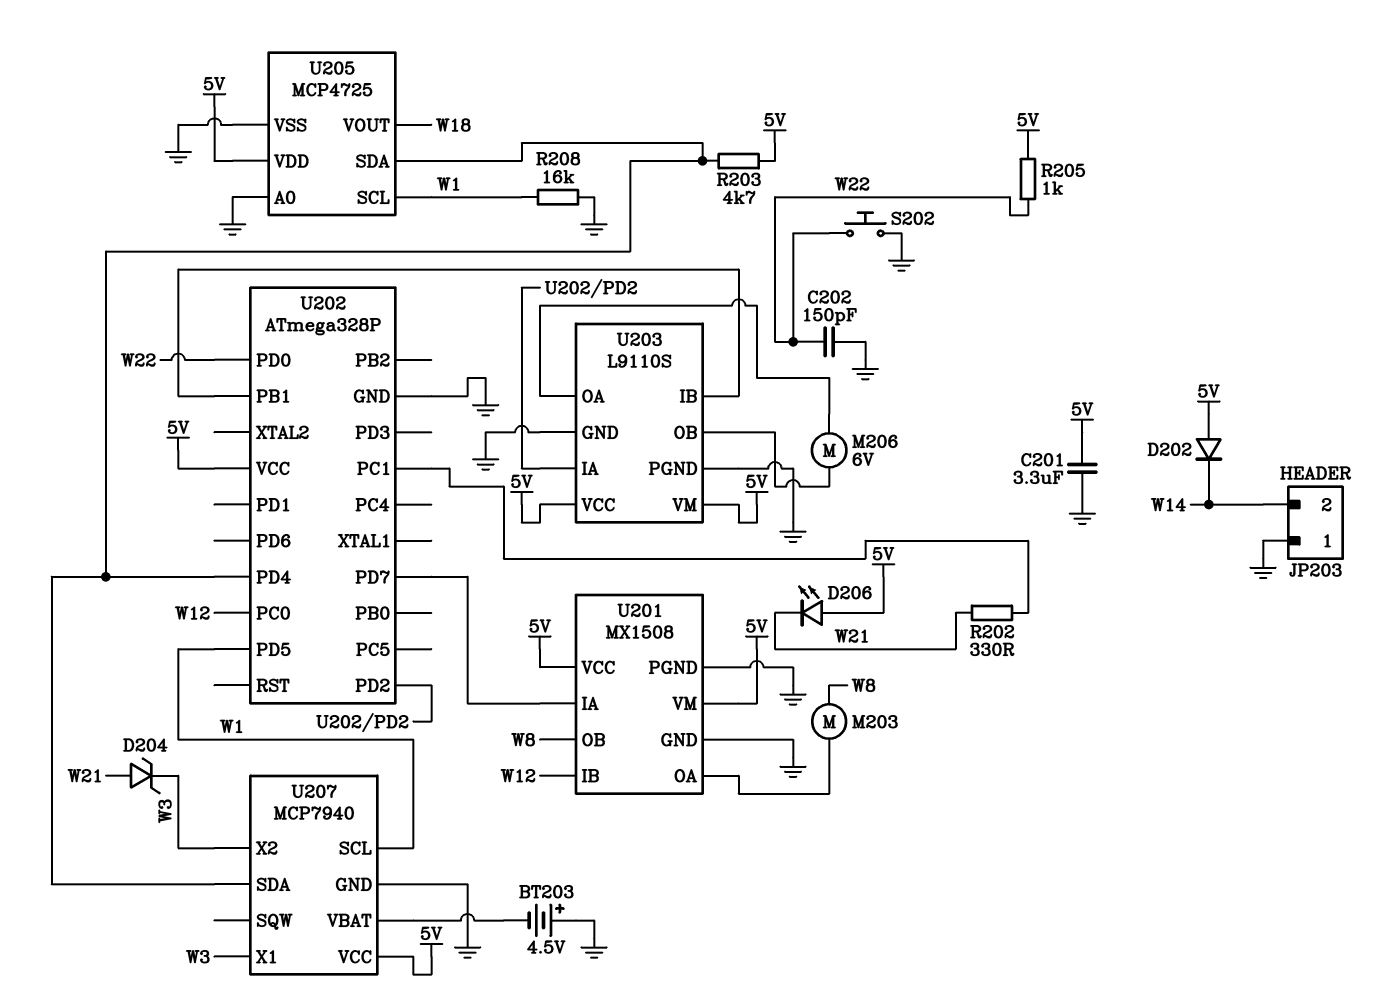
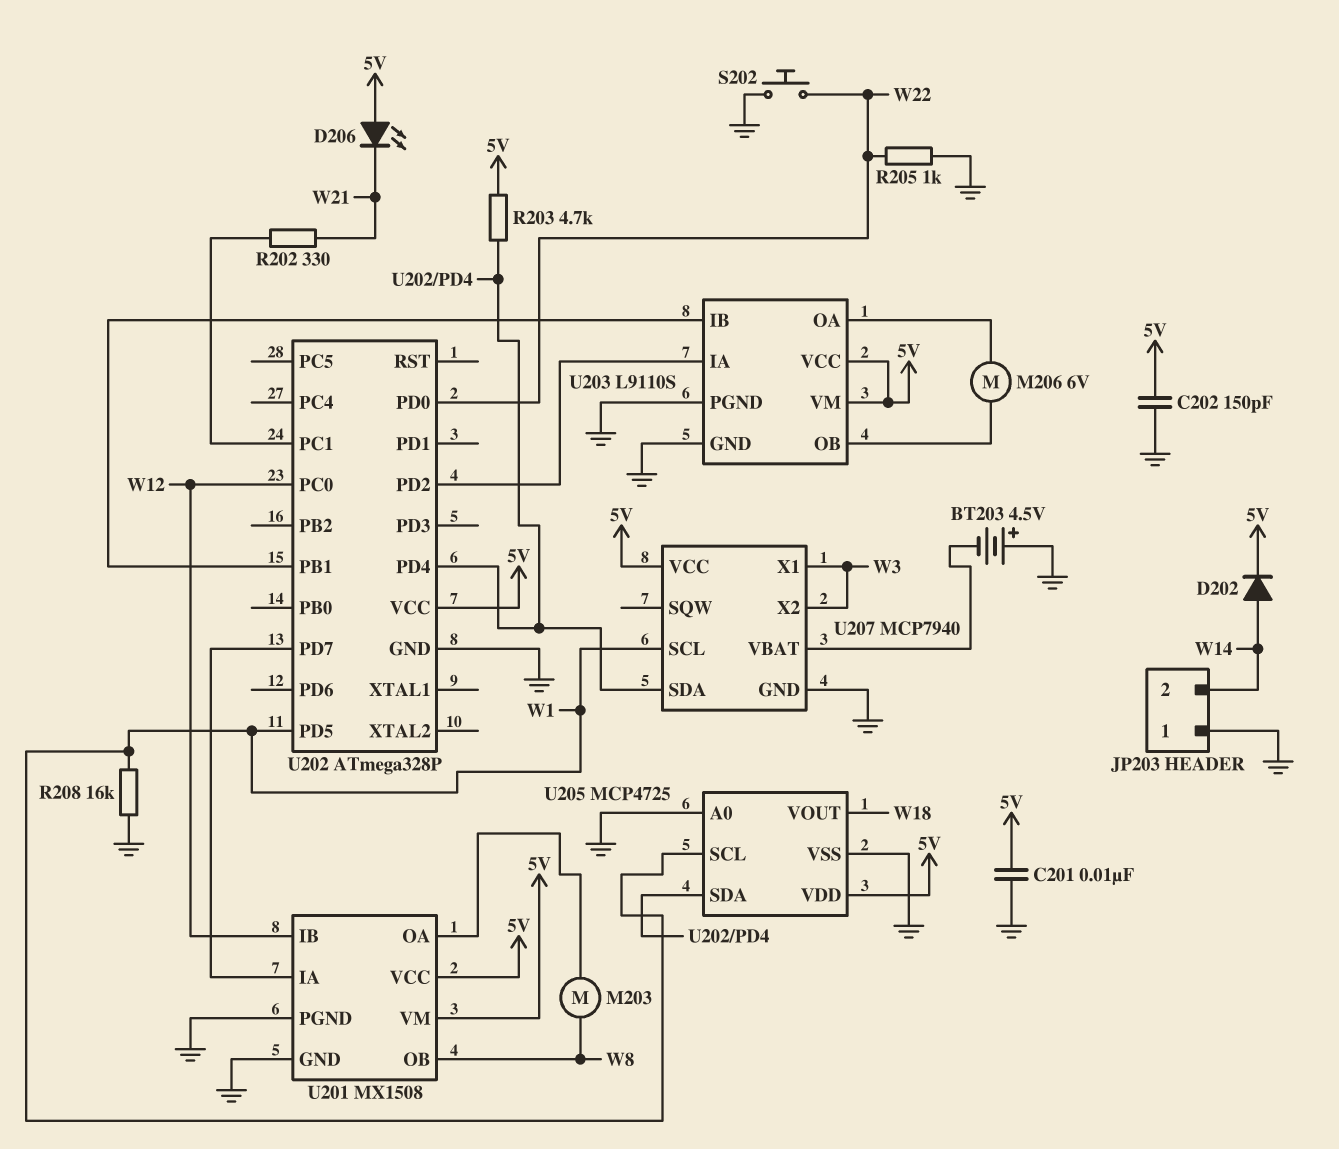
C201: 3.3uF (5V, GND) -> 10nF (5V, GND)
C202: 150pF (GND, W22) -> 150pF (5V, GND)
D202: diode (A 5V, K W14) -> diode (A W14, K 5V)
D204: zener (A W21, K W3) -> none
R205: 1k (5V, W22) -> 1k (GND, W22)

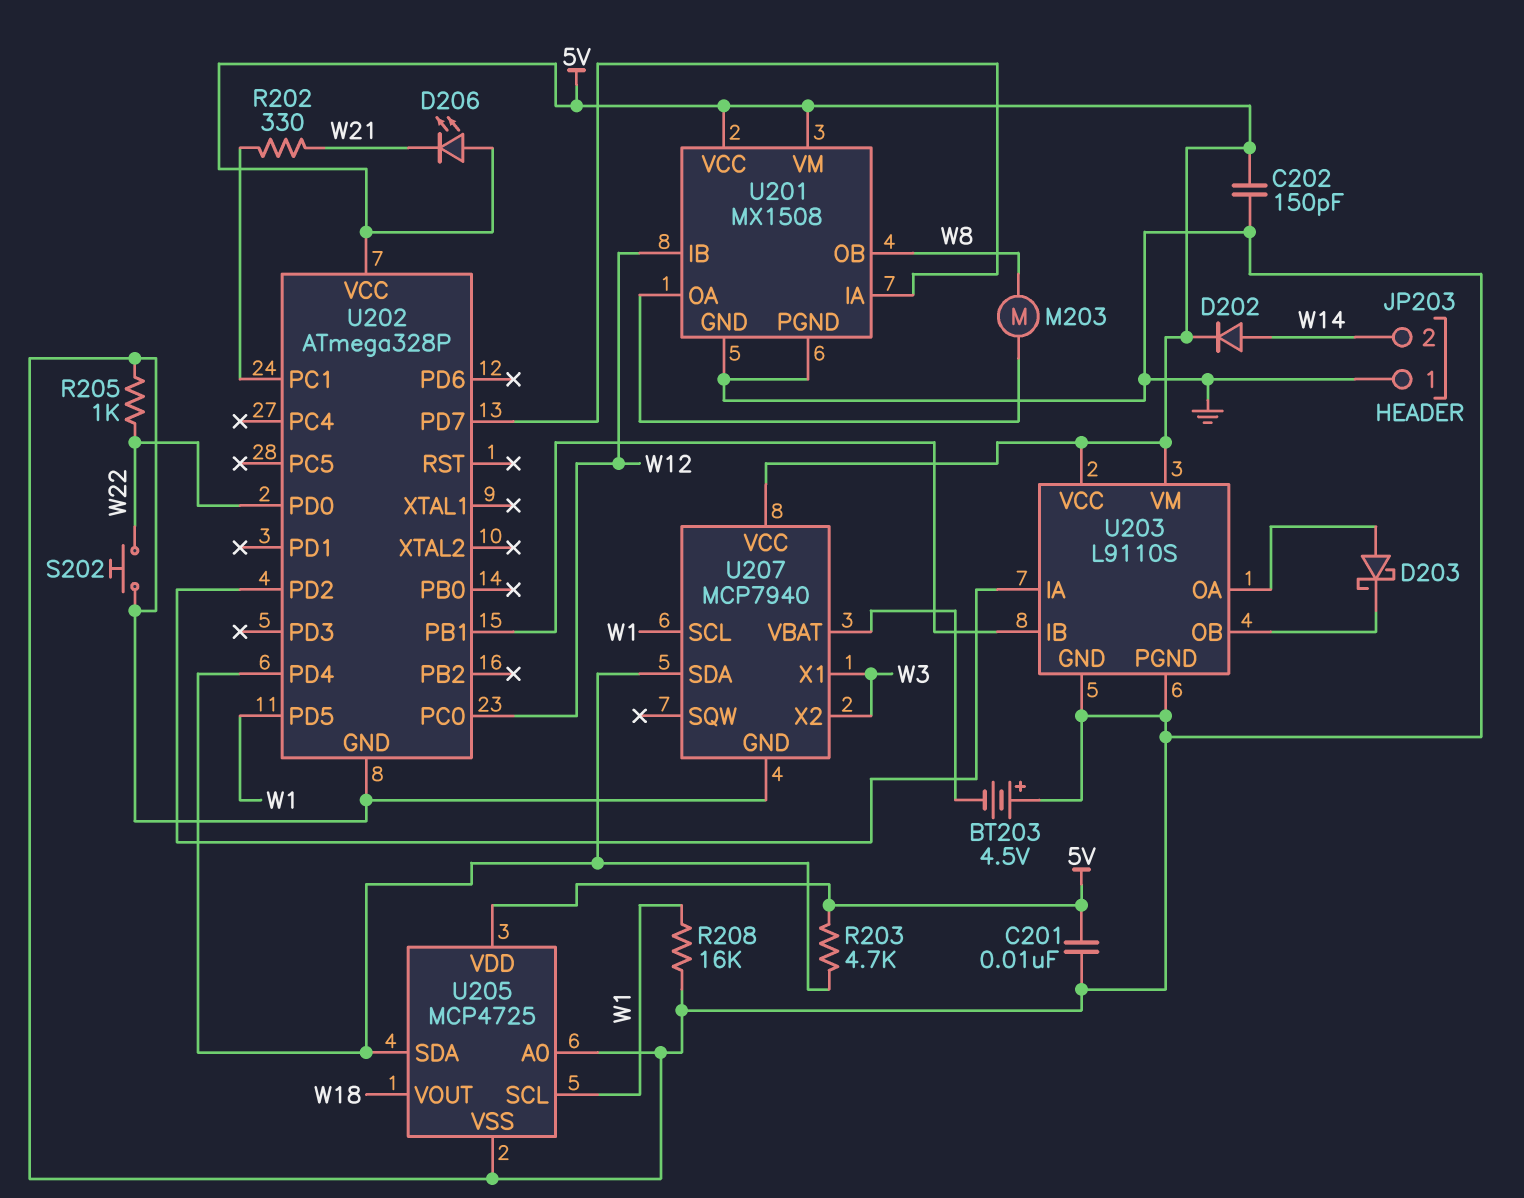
D203: none -> schottky (A U203/OA, K U203/OB)
M206: motor 6V (U203/OA, U203/OB) -> none

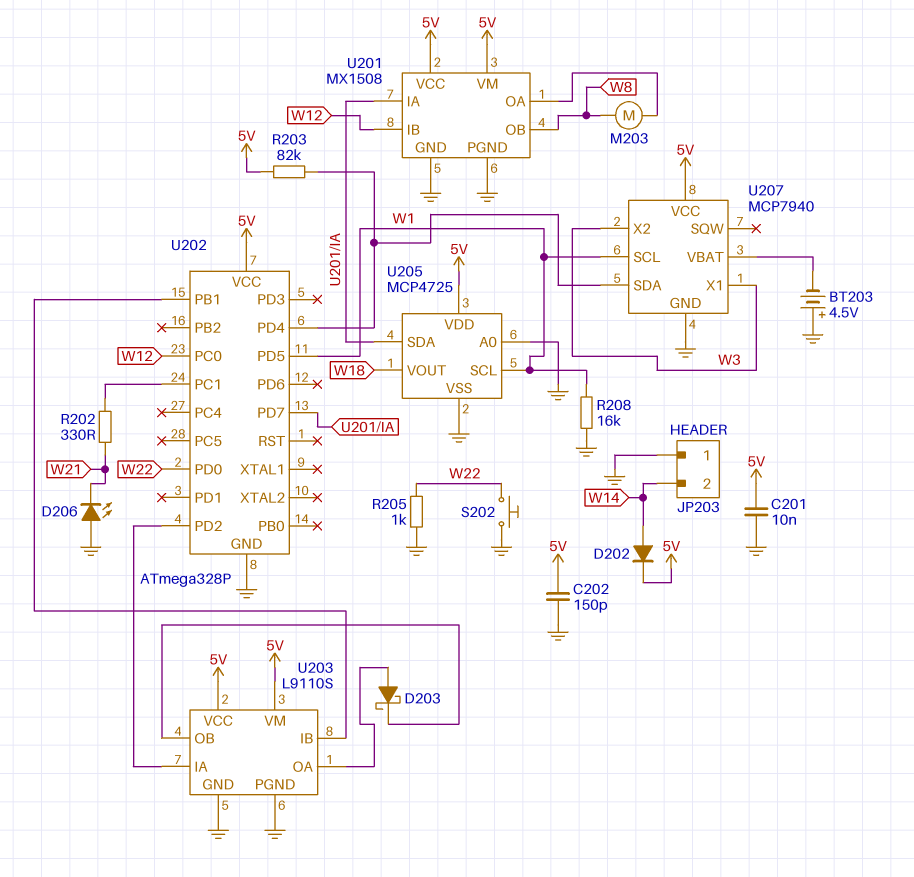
D206: LED (A 5V, K W21) -> LED (A GND, K W21)
R203: 4.7k (5V, U202/PD4) -> 82k (5V, U202/PD4)
U205 pin SDA: U202/PD4 -> U201/IA

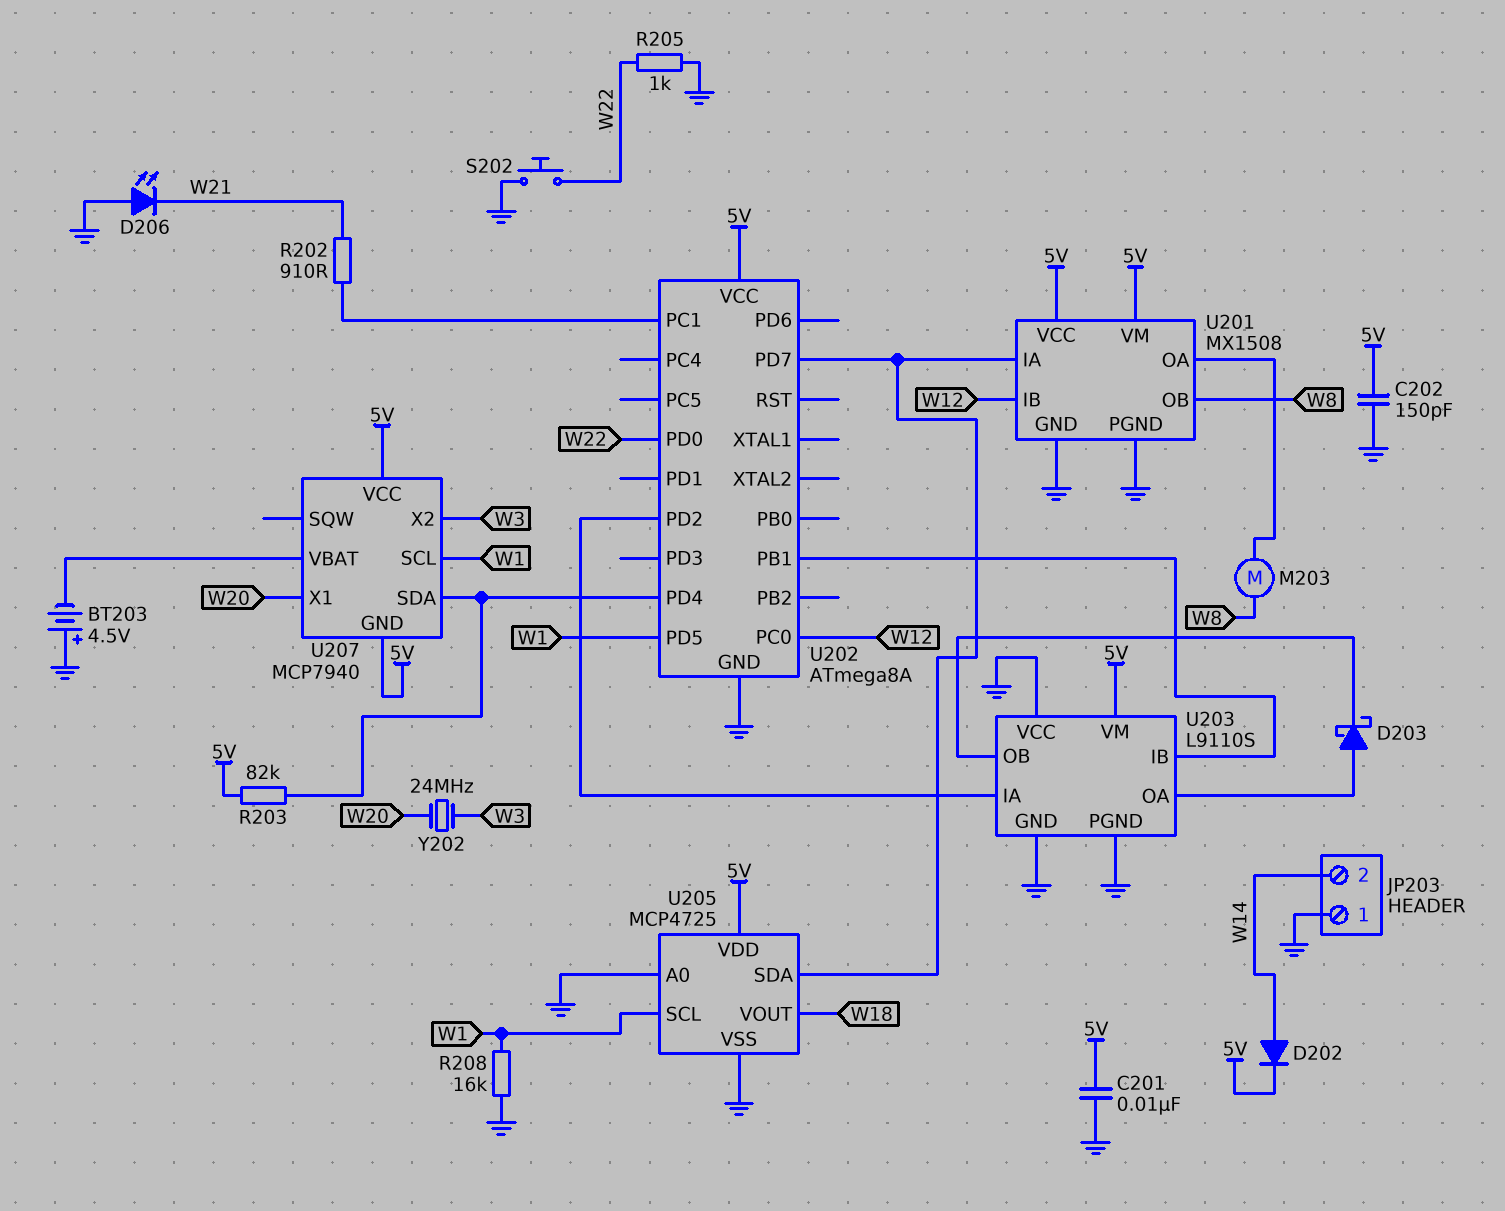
R202: 330 (U202/PC1, W21) -> 910 (U202/PC1, W21)
U202: ATmega328P -> ATmega8A
U203 pin VCC: 5V -> GND
U207 pin GND: GND -> 5V
U207 pin X1: W3 -> W20
Y202: none -> 24MHz (W3, W20)

